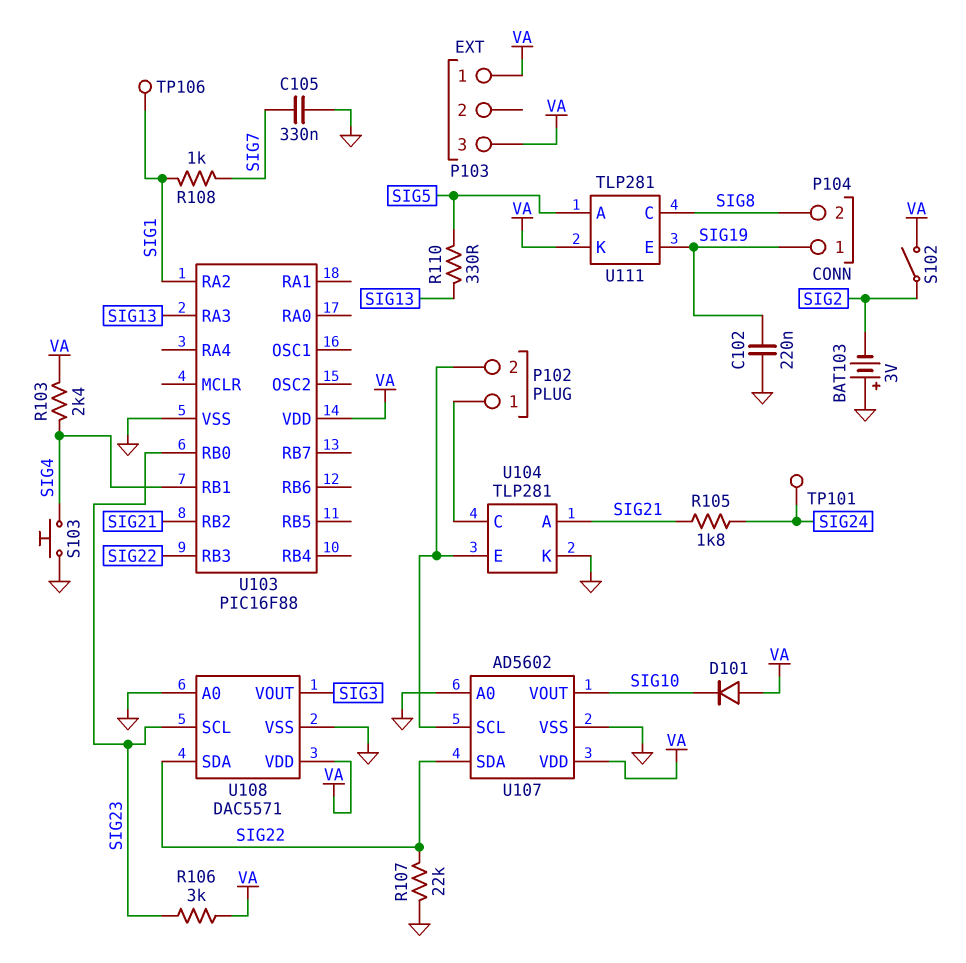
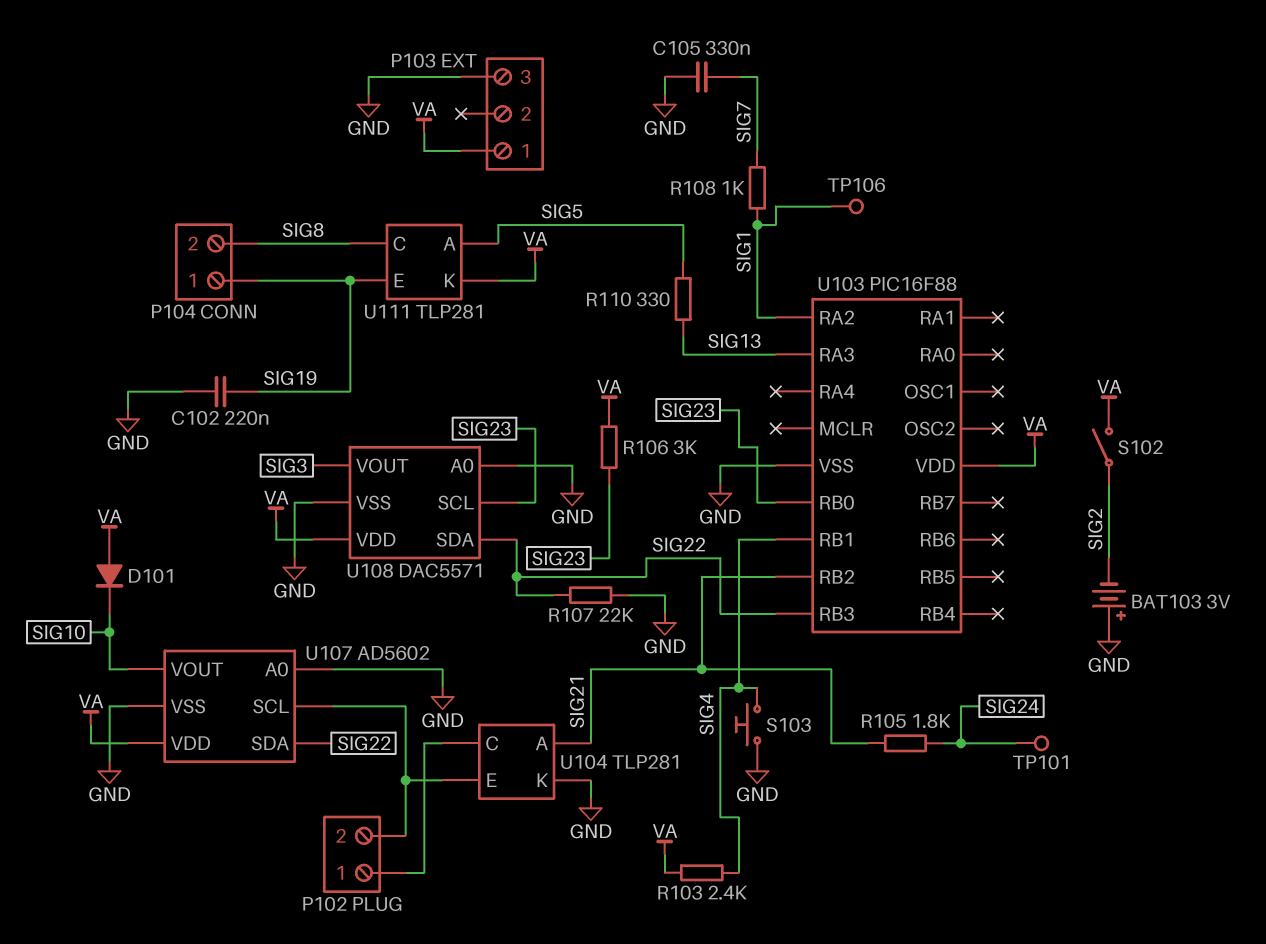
P103 pin 3: VA -> GND

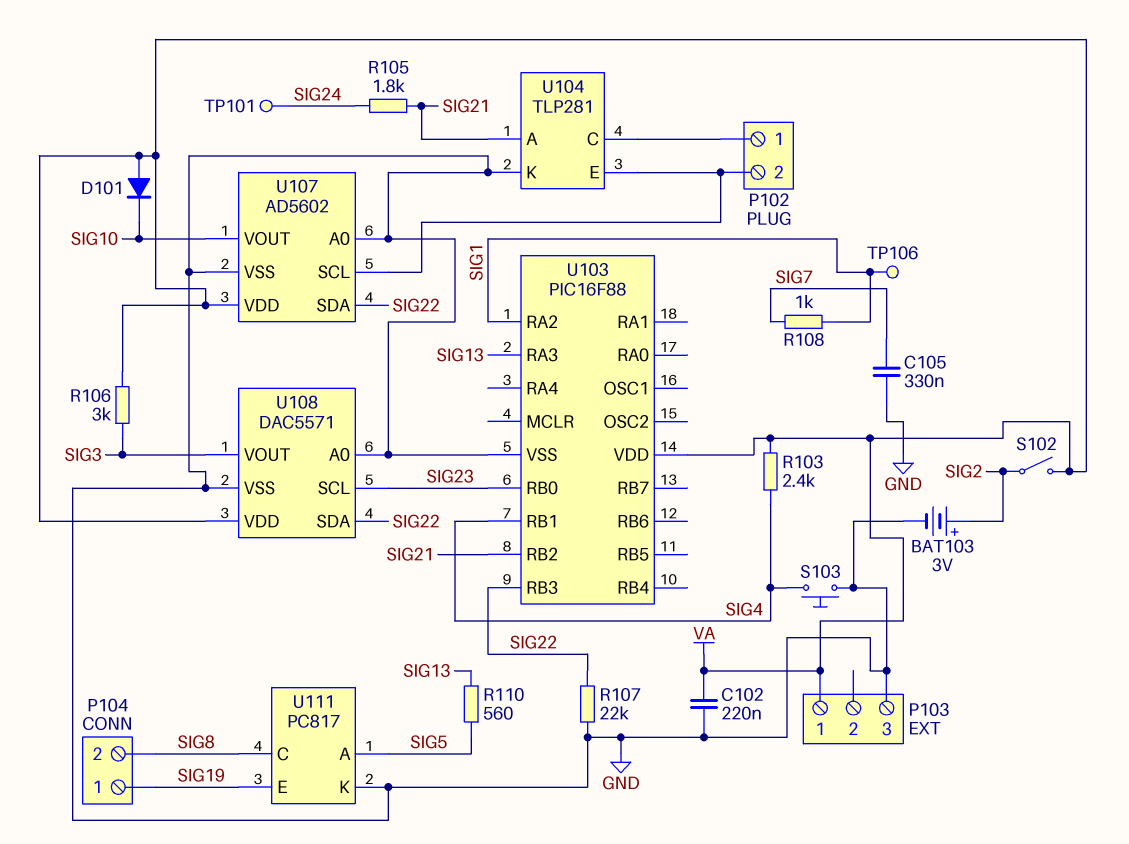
BAT103: 3V (plus GND, minus SIG2) -> 3V (plus SIG2, minus GND)
C102: 220nF (GND, SIG19) -> 220nF (GND, VA)
R106: 3k (SIG23, VA) -> 3k (SIG3, VA)
R110: 330 (SIG5, SIG13) -> 560 (SIG5, SIG13)
U111: TLP281 -> PC817
U111 pin K: VA -> GND

